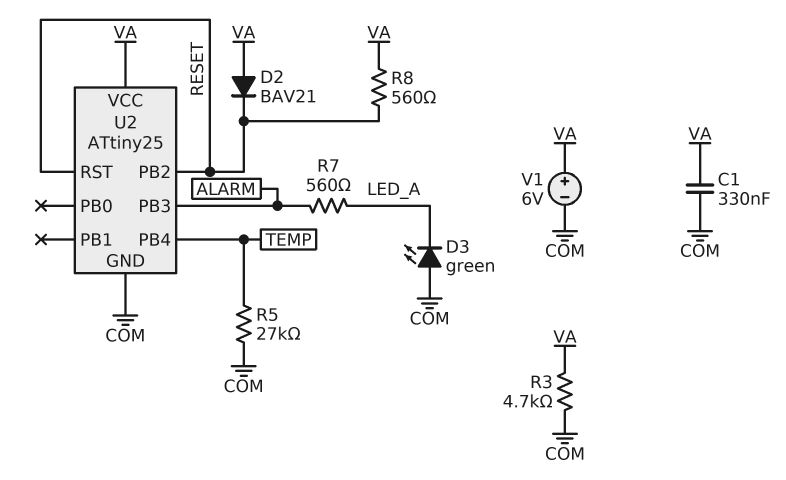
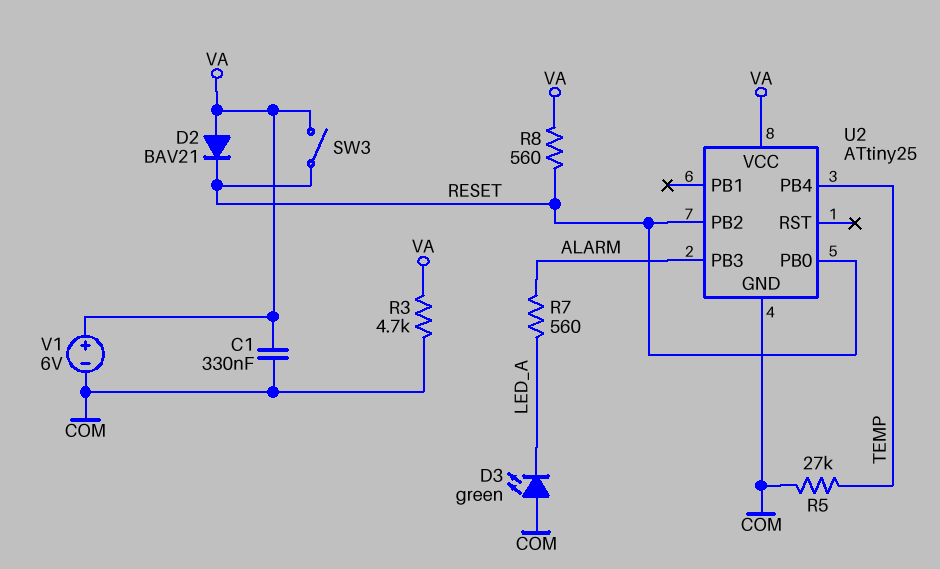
SW3: none -> switch (RESET, VA)
U2 pin PB0: none -> RESET
U2 pin RST: RESET -> none

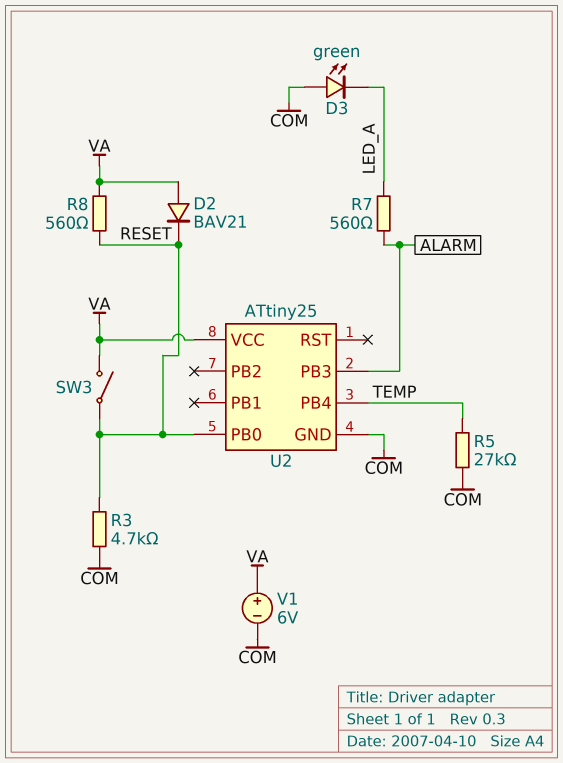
C1: 330nF (COM, VA) -> none
R3: 4.7k (COM, VA) -> 4.7k (COM, RESET)
U2 pin PB2: RESET -> none

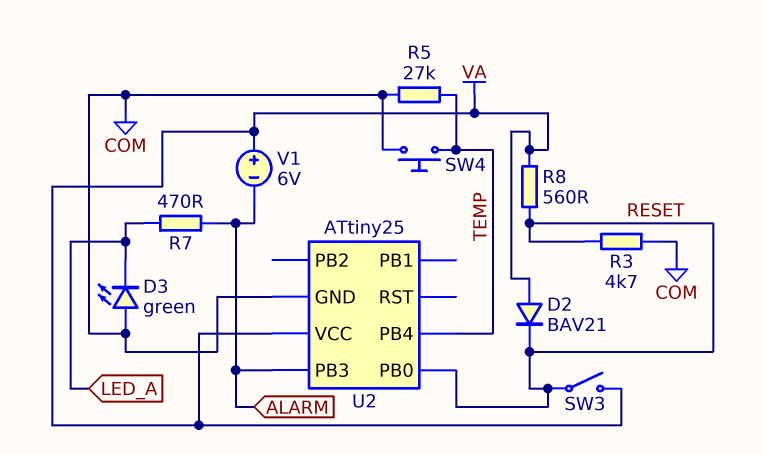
R7: 560 (ALARM, LED_A) -> 470 (ALARM, LED_A)
SW4: none -> button (COM, TEMP)
V1: 6V (plus VA, minus COM) -> 6V (plus VA, minus ALARM)

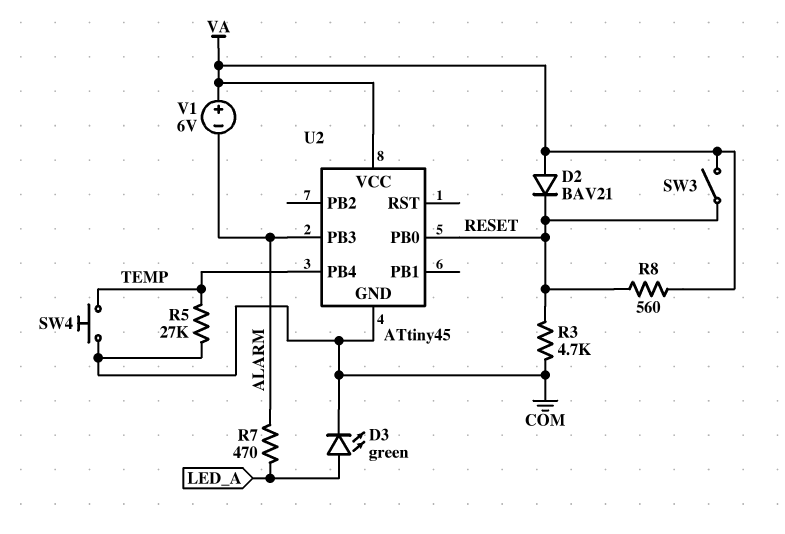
D3: LED green (A COM, K LED_A) -> LED green (A LED_A, K COM)
U2: ATtiny25 -> ATtiny45

